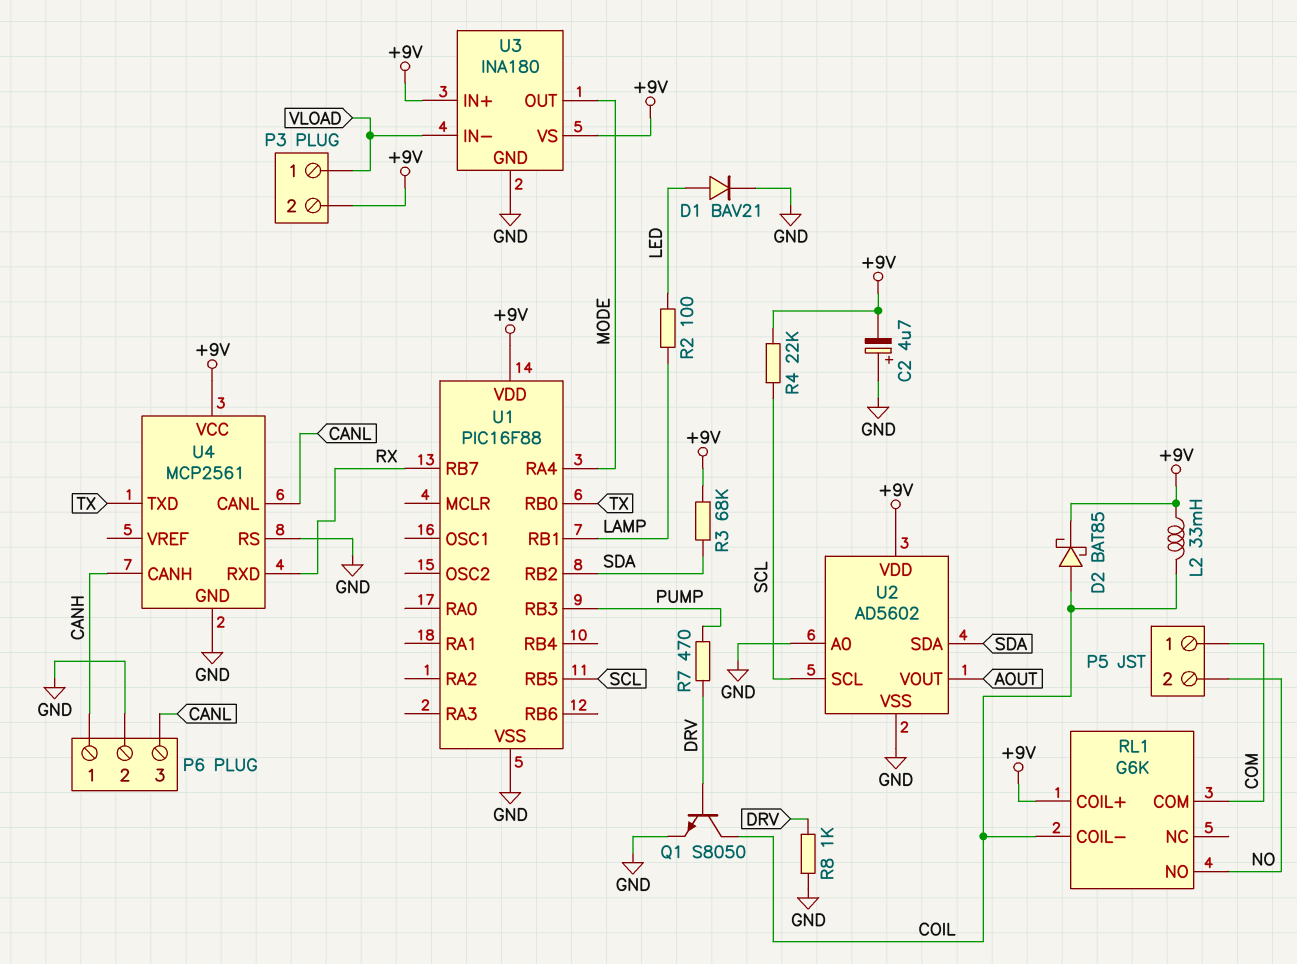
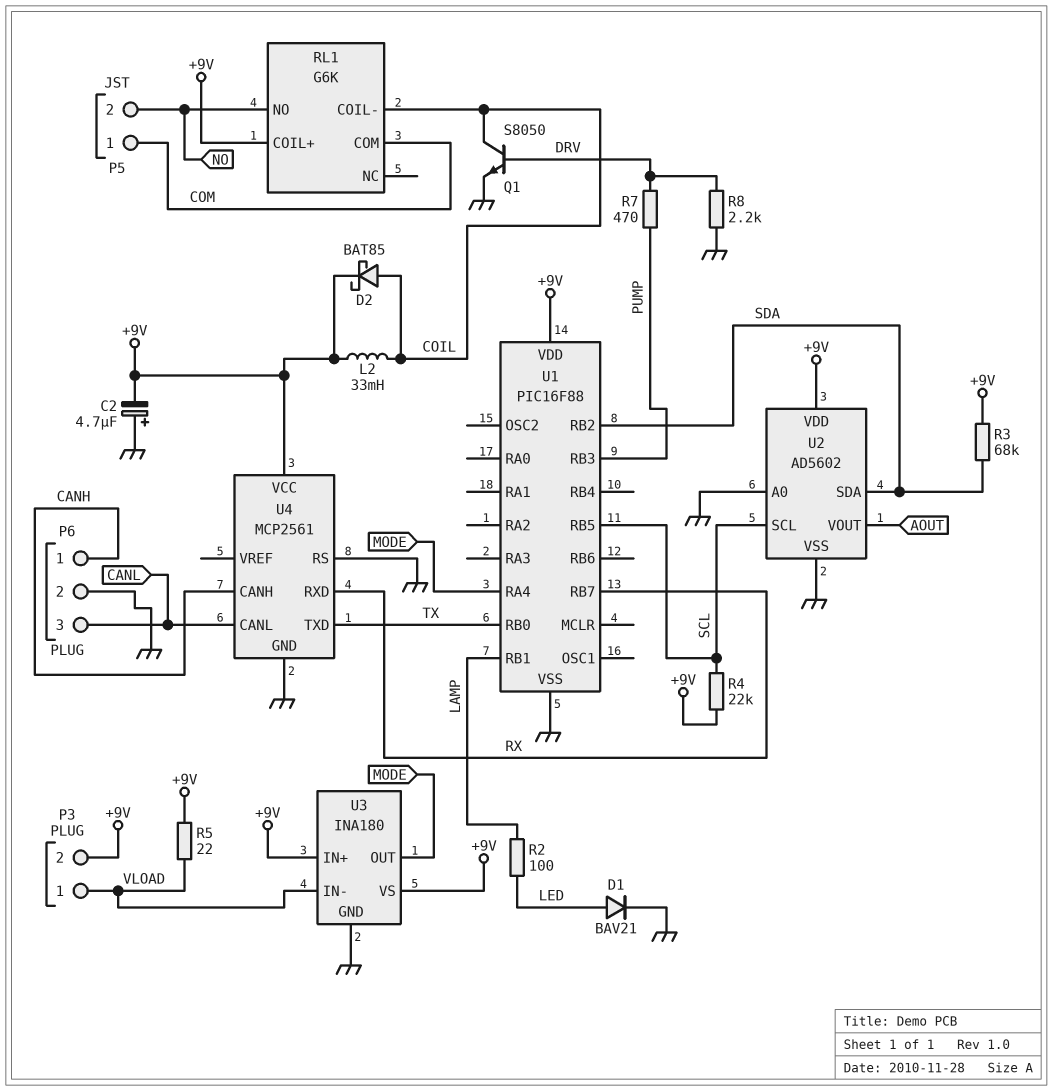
R5: none -> 22 (+9V, VLOAD)
R8: 1k (DRV, GND) -> 2.2k (DRV, GND)

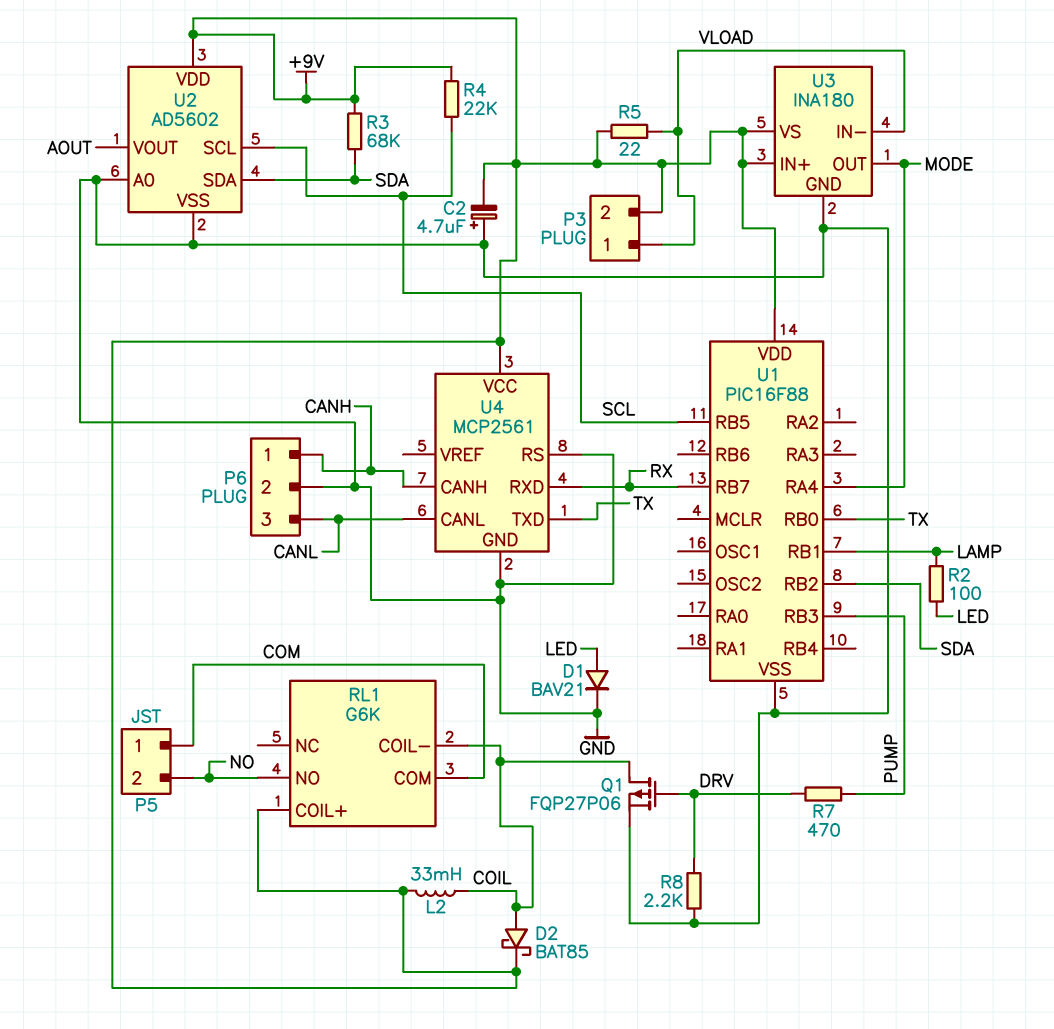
Q1: NPN S8050 (B DRV, C COIL, E GND) -> PMOS FQP27P06 (G DRV, D COIL, S GND)

